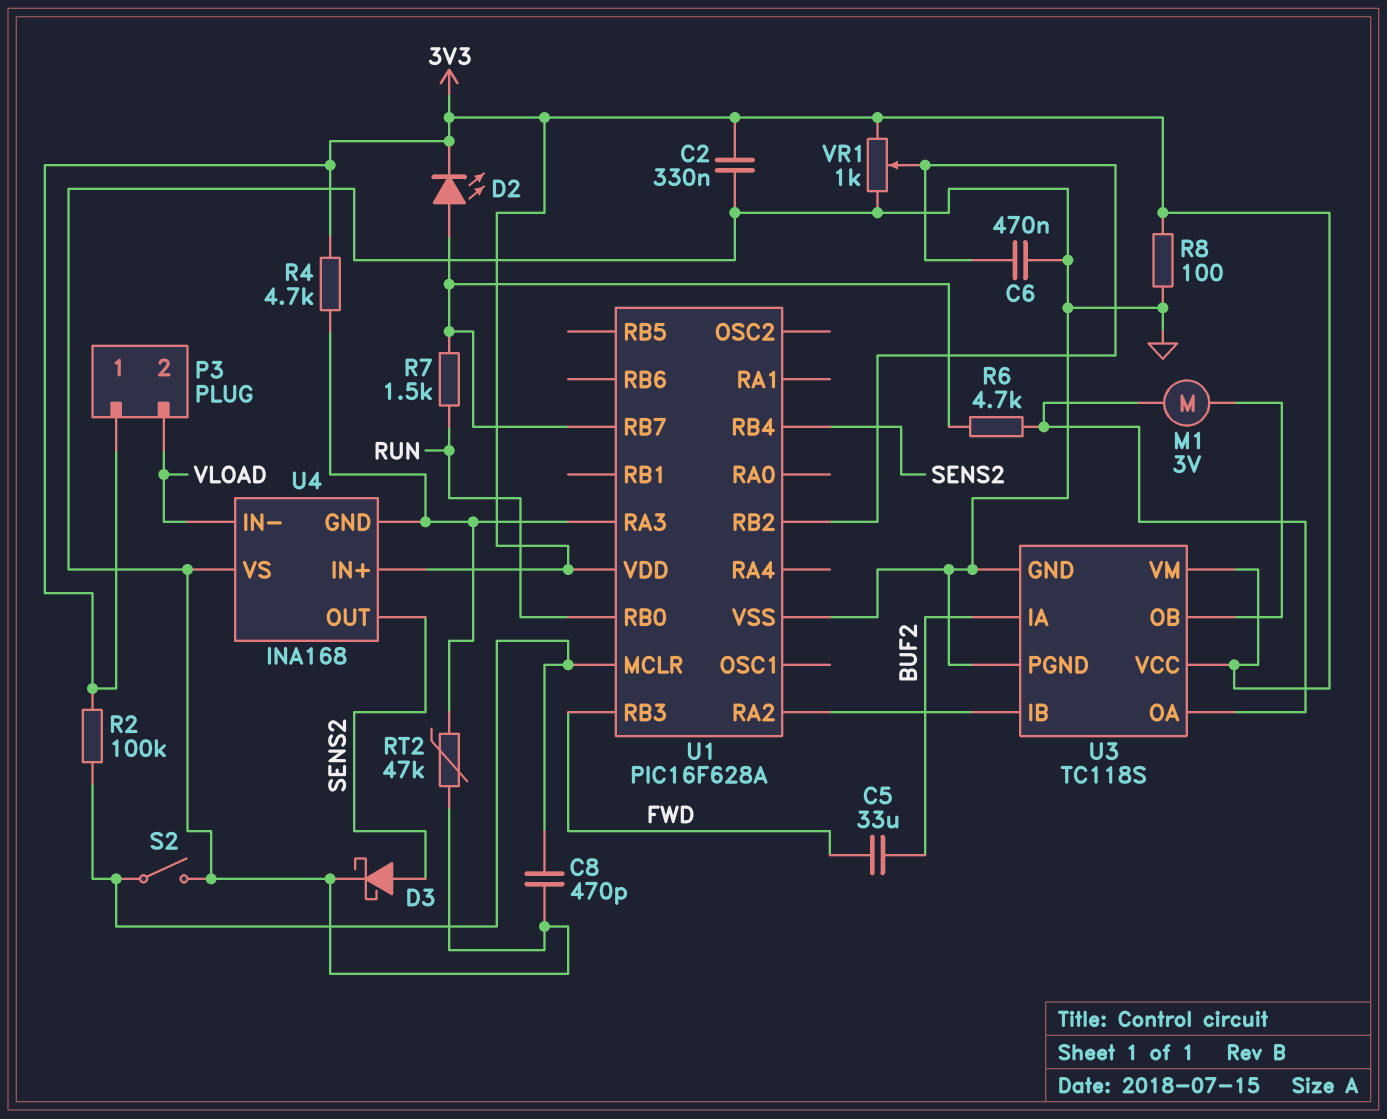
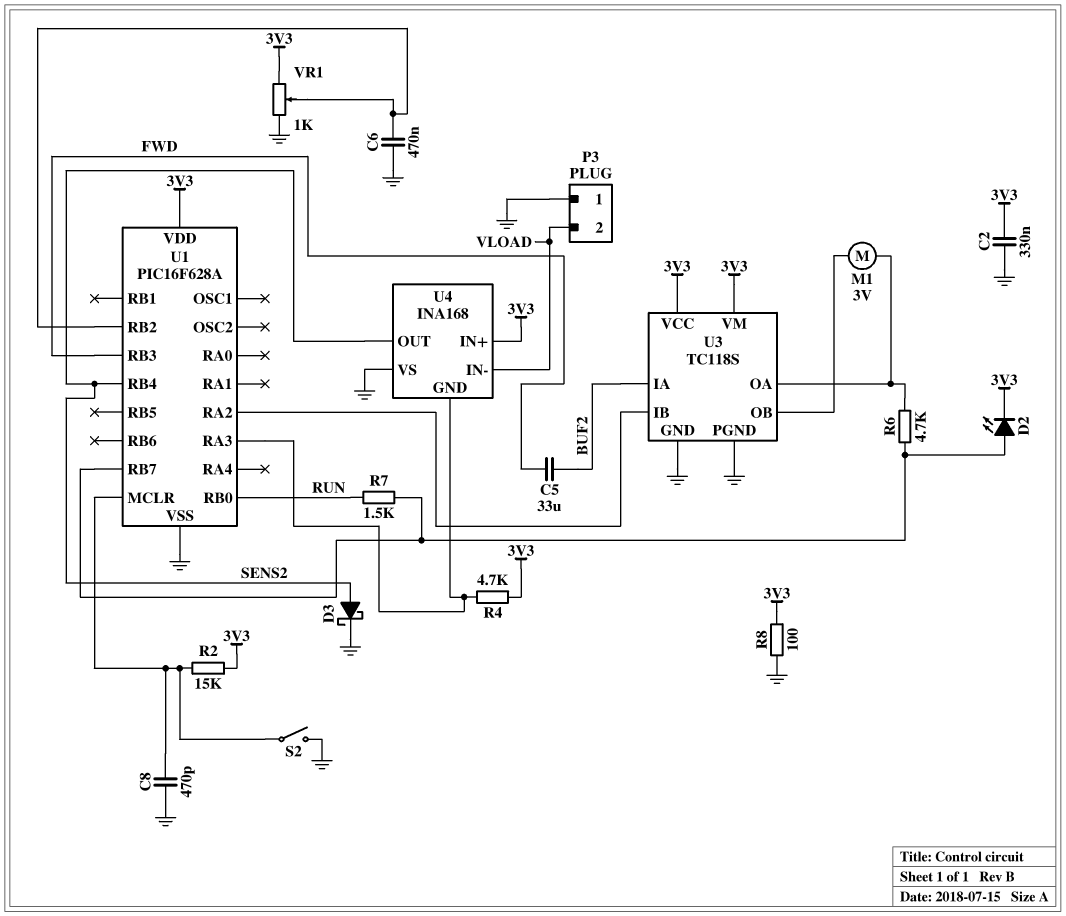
P3 pin 1: 3V3 -> GND
R2: 100k (3V3, U1/MCLR) -> 15k (3V3, U1/MCLR)
RT2: 47k (GND, U1/RA3) -> none

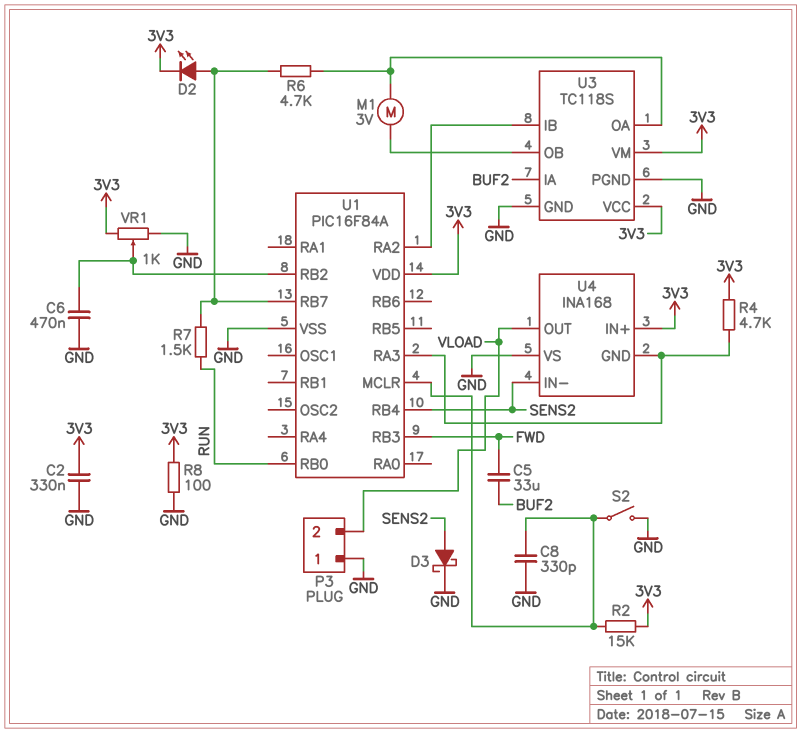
C8: 470pF (GND, U1/MCLR) -> 330pF (GND, U1/MCLR)
U1: PIC16F628A -> PIC16F84A
U4 pin IN-: VLOAD -> SENS2
U4 pin OUT: SENS2 -> VLOAD

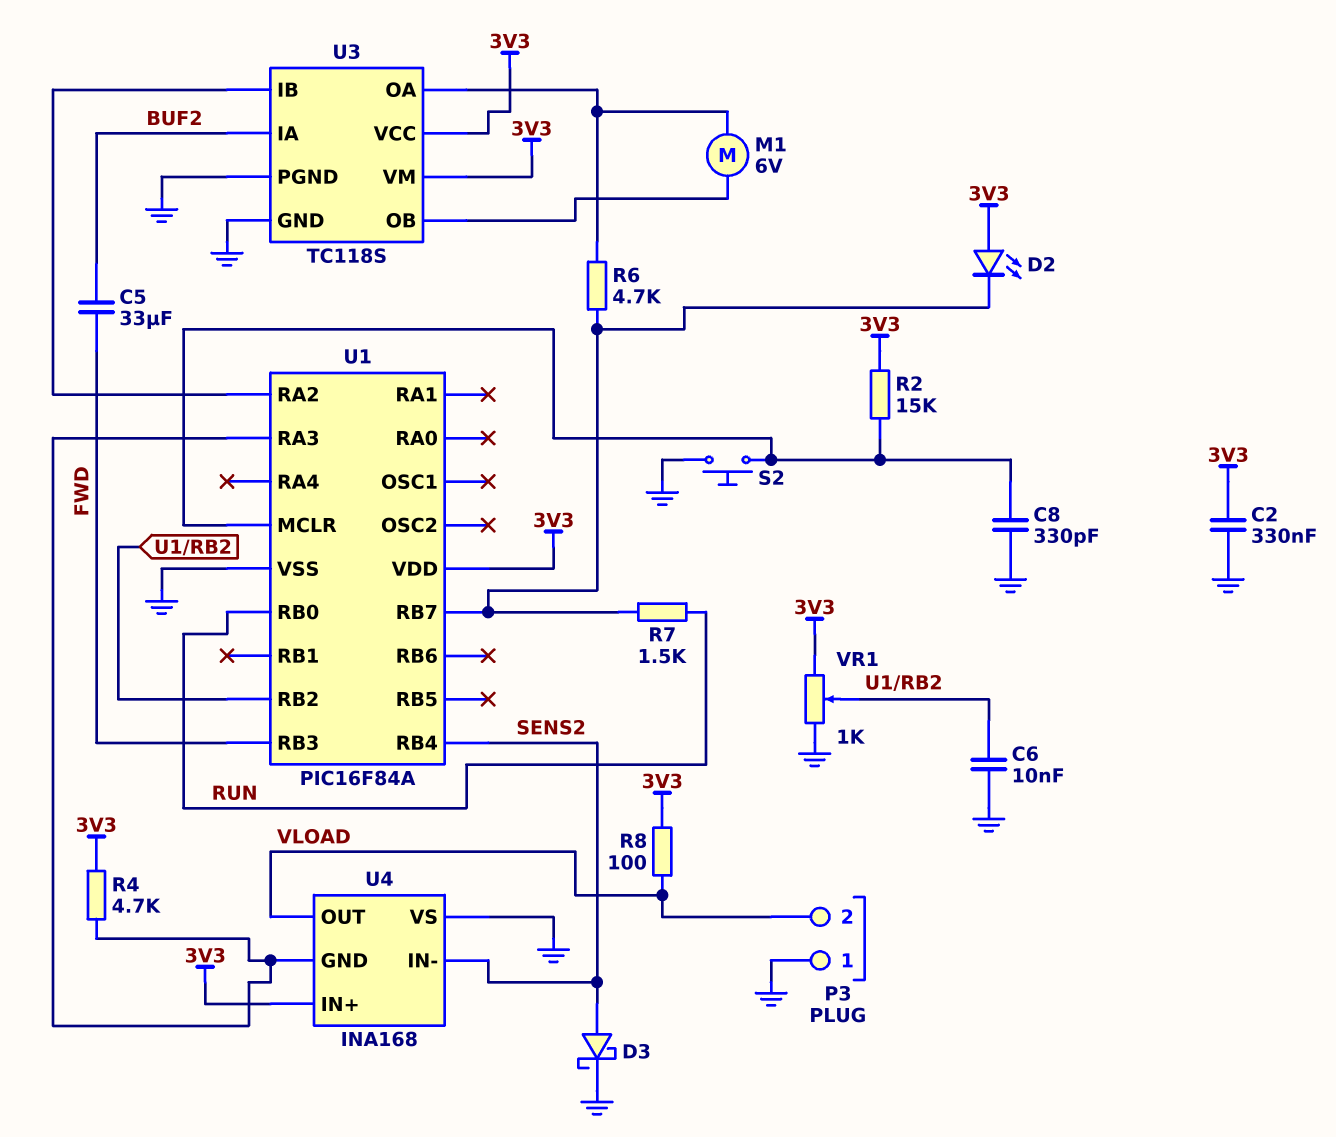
C6: 470nF (GND, U1/RB2) -> 10nF (GND, U1/RB2)
D2: LED (A U1/RB7, K 3V3) -> LED (A 3V3, K U1/RB7)
M1: motor 3V (U3/OA, U3/OB) -> motor 6V (U3/OA, U3/OB)
R8: 100 (3V3, GND) -> 100 (3V3, VLOAD)
S2: switch (GND, U1/MCLR) -> button (GND, U1/MCLR)

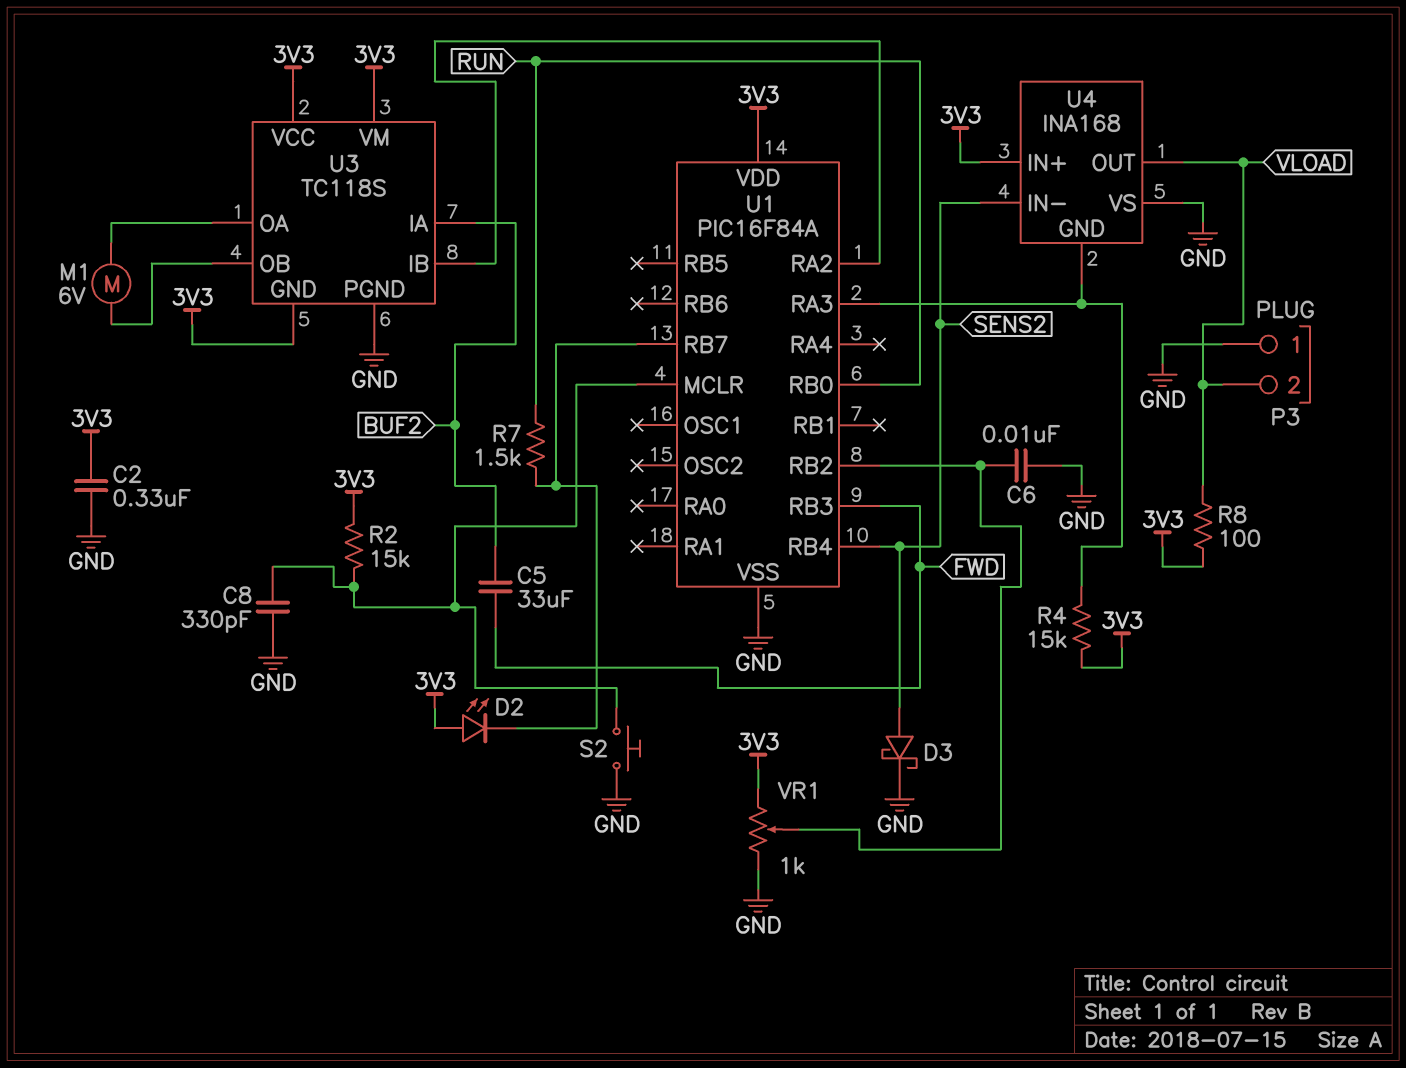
R4: 4.7k (3V3, U1/RA3) -> 15k (3V3, U1/RA3)
R6: 4.7k (U1/RB7, U3/OA) -> none
U3 pin GND: GND -> 3V3

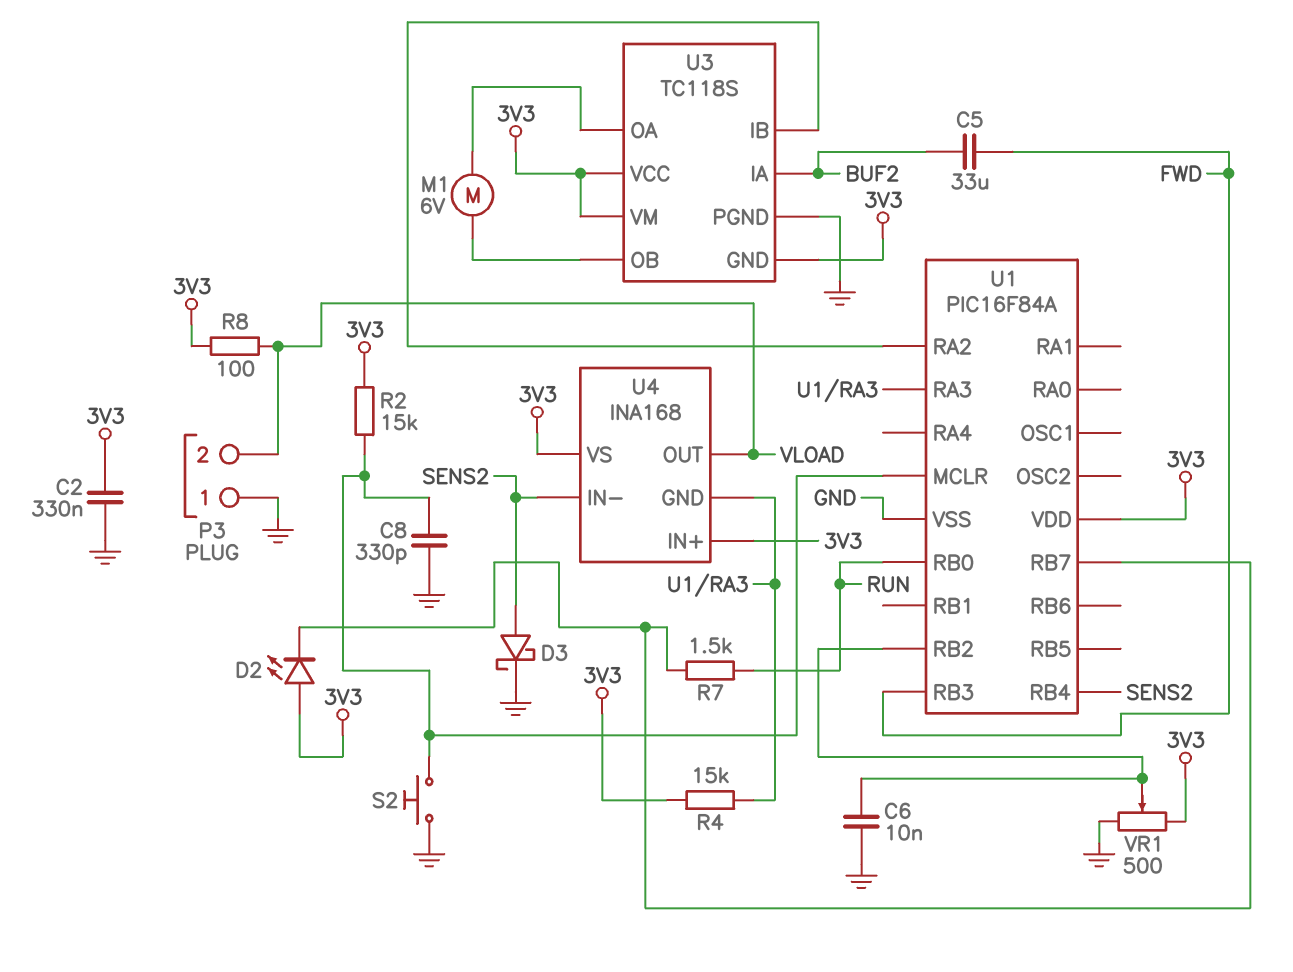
U4 pin VS: GND -> 3V3
VR1: 1k (3V3, GND, wiper U1/RB2) -> 500 (3V3, GND, wiper U1/RB2)

